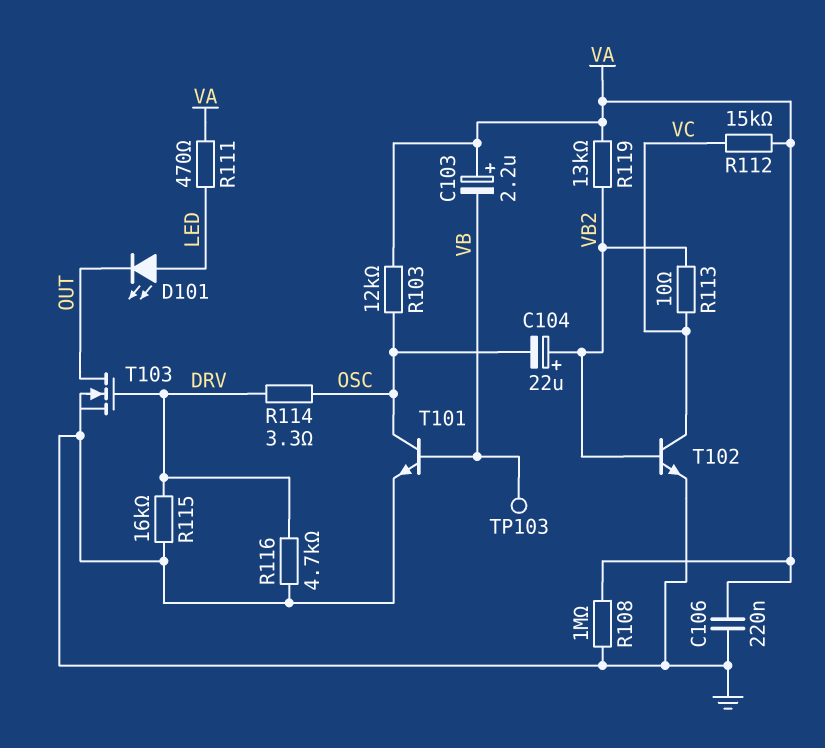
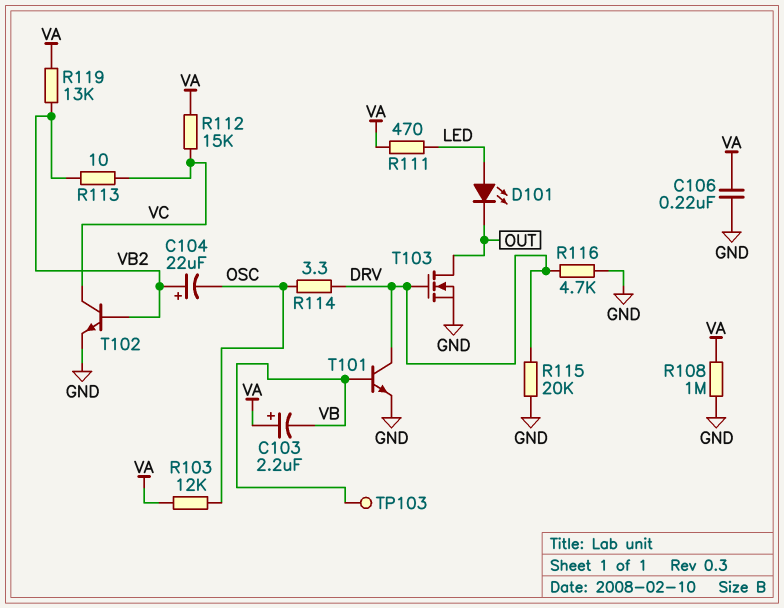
R115: 16k (DRV, GND) -> 20k (DRV, GND)
T101: NPN (B VB, C OSC, E GND) -> NPN (B VB, C DRV, E GND)

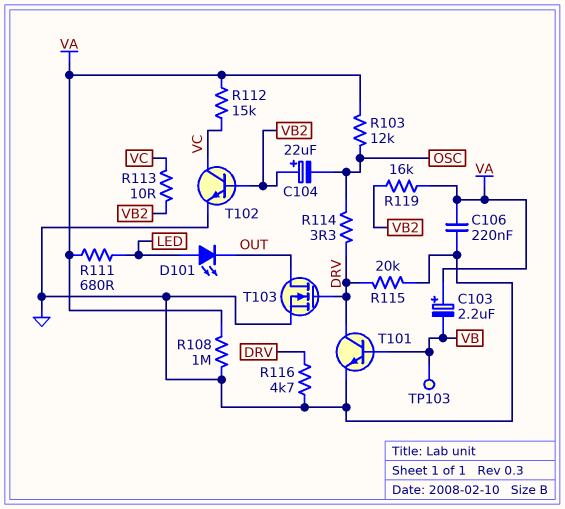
R111: 470 (LED, VA) -> 680 (LED, VA)
R119: 13k (VA, VB2) -> 16k (VA, VB2)

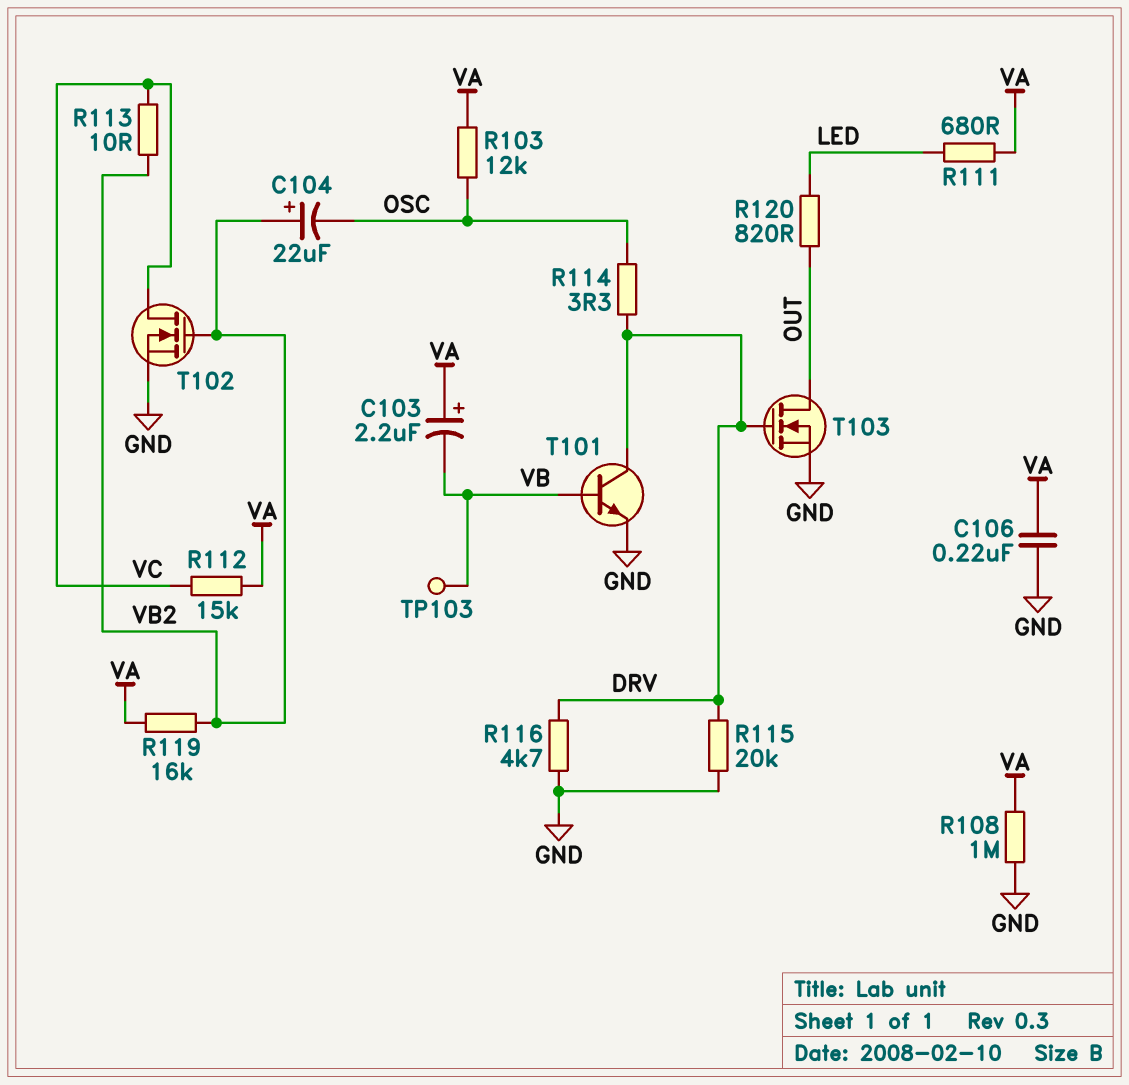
D101: LED (A LED, K OUT) -> none
R120: none -> 820 (LED, OUT)
T102: NPN (B VB2, C VC, E GND) -> NMOS (G VB2, D VC, S GND)

